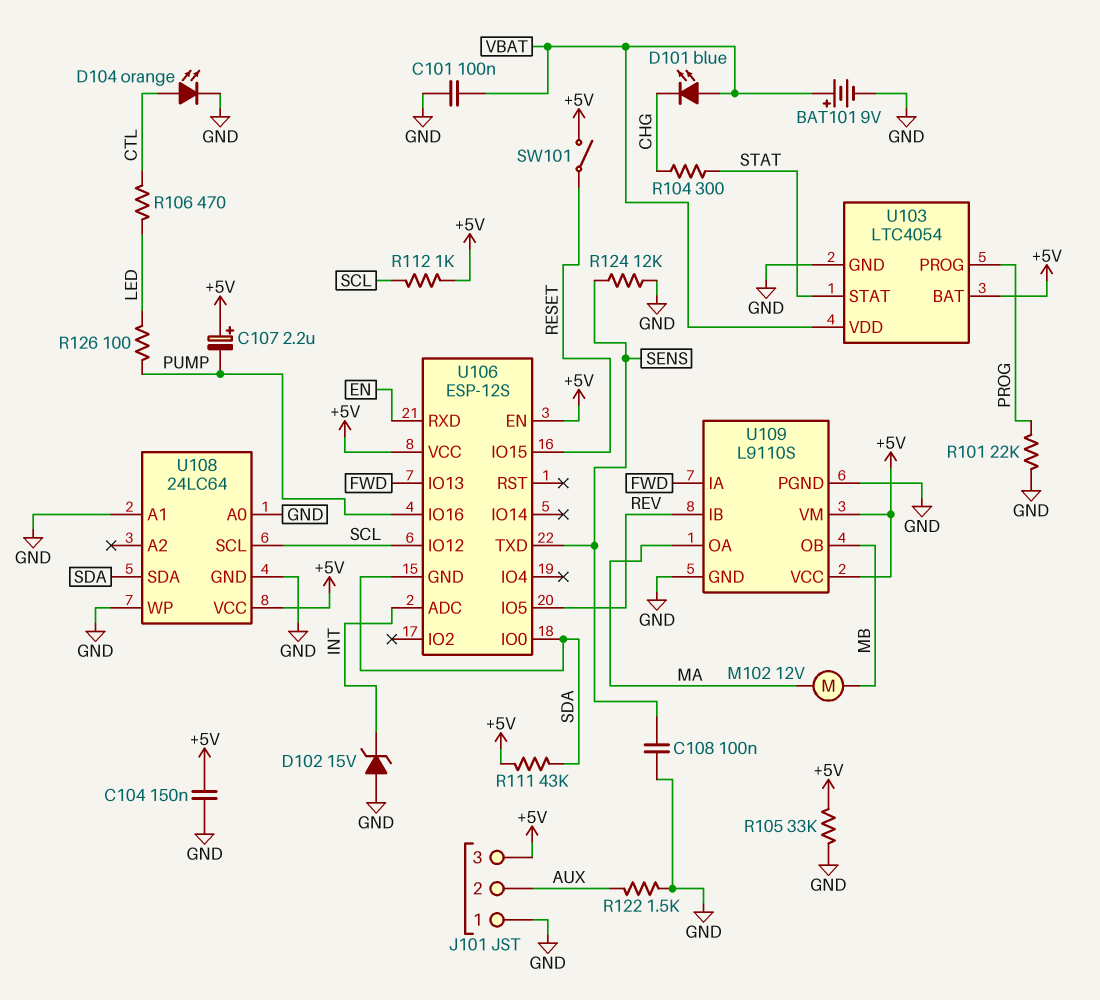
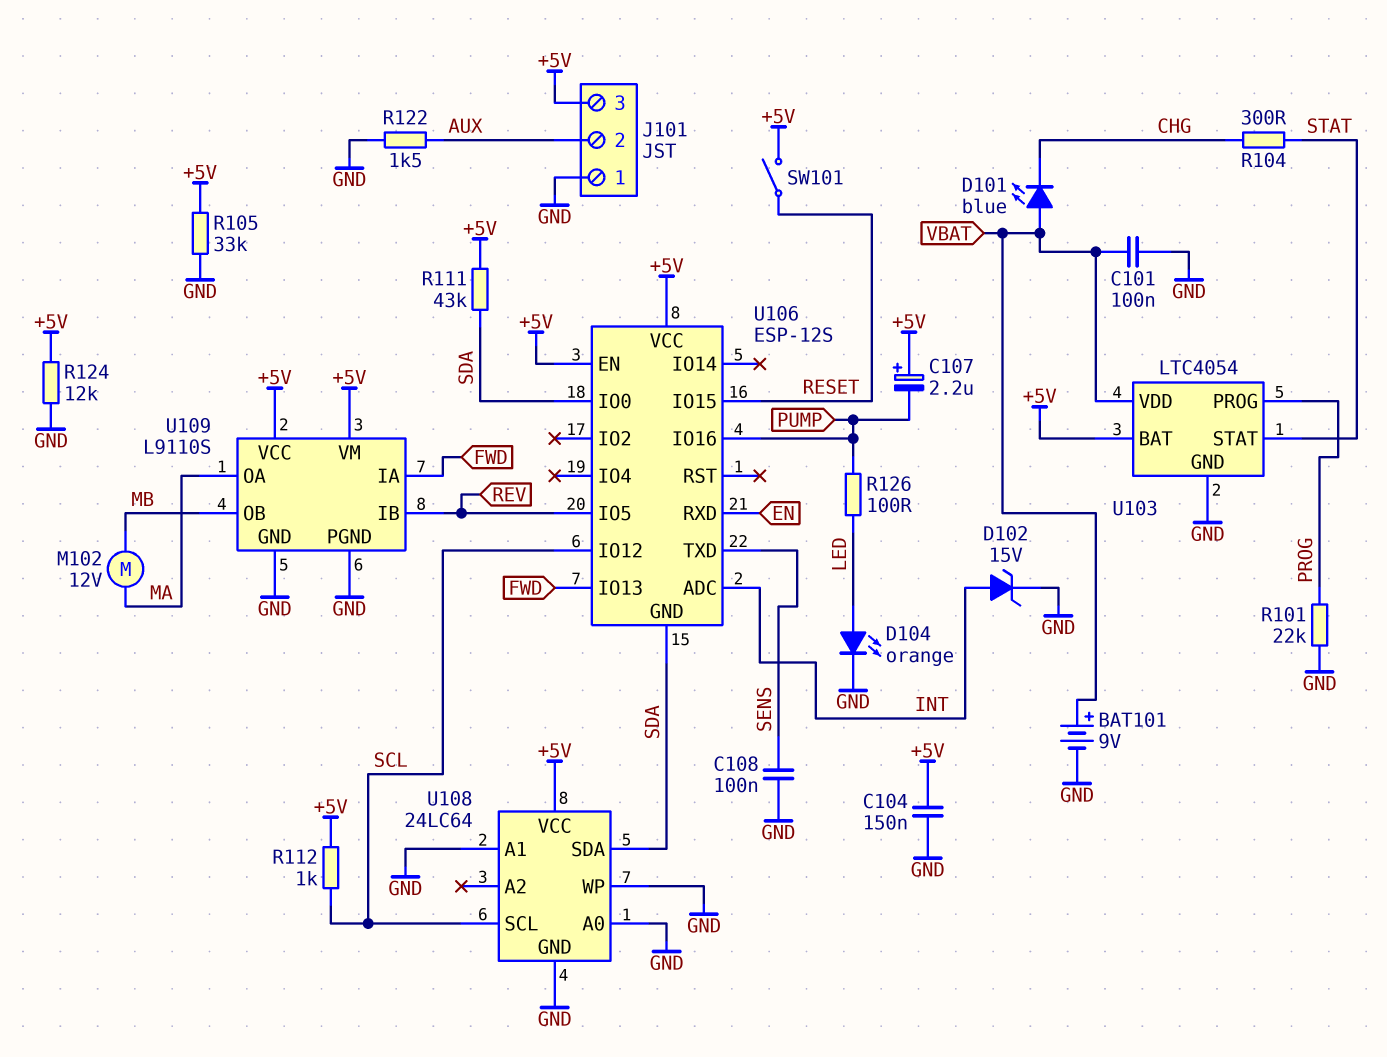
D102: zener 15V (A GND, K INT) -> zener 15V (A INT, K GND)
D104: LED orange (A CTL, K GND) -> LED orange (A LED, K GND)
R106: 470 (CTL, LED) -> none
R124: 12k (GND, SENS) -> 12k (+5V, GND)

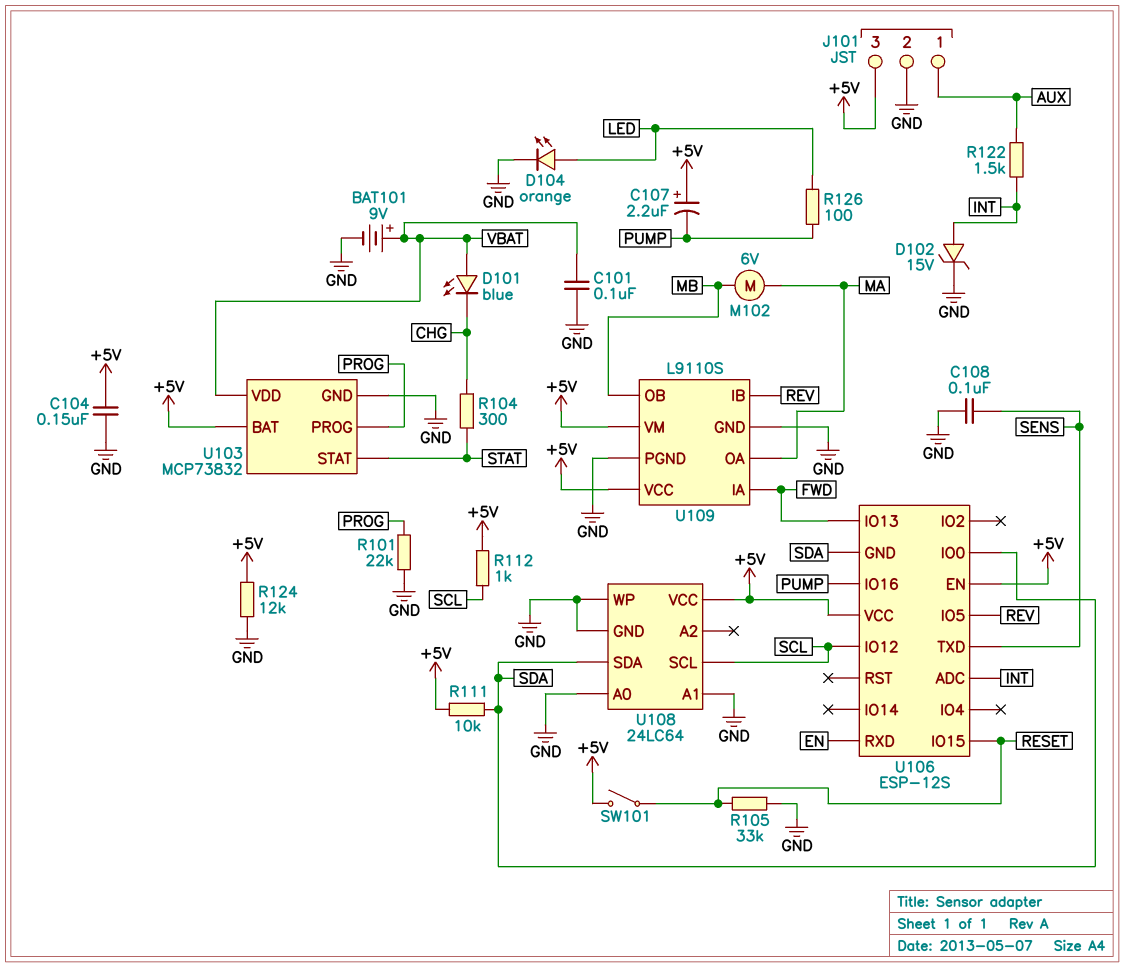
J101 pin 1: GND -> AUX
J101 pin 2: AUX -> GND
M102: motor 12V (MA, MB) -> motor 6V (MA, MB)
R105: 33k (+5V, GND) -> 33k (GND, RESET)
R111: 43k (+5V, SDA) -> 10k (+5V, SDA)
R122: 1.5k (AUX, GND) -> 1.5k (AUX, INT)
U103: LTC4054 -> MCP73832

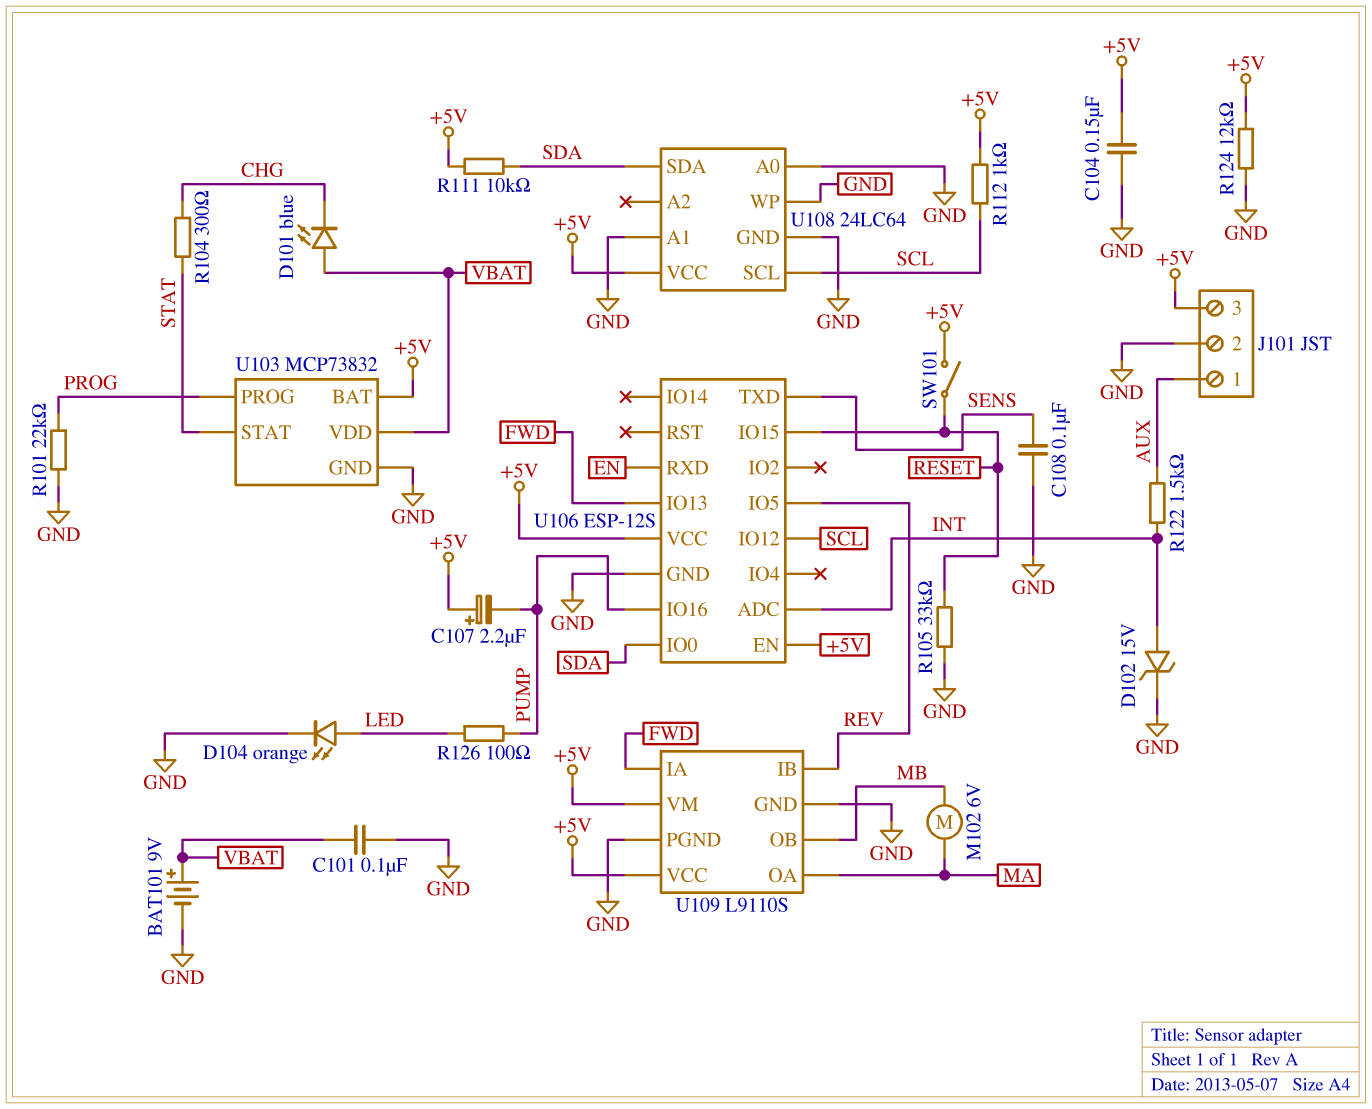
U106 pin GND: SDA -> GND

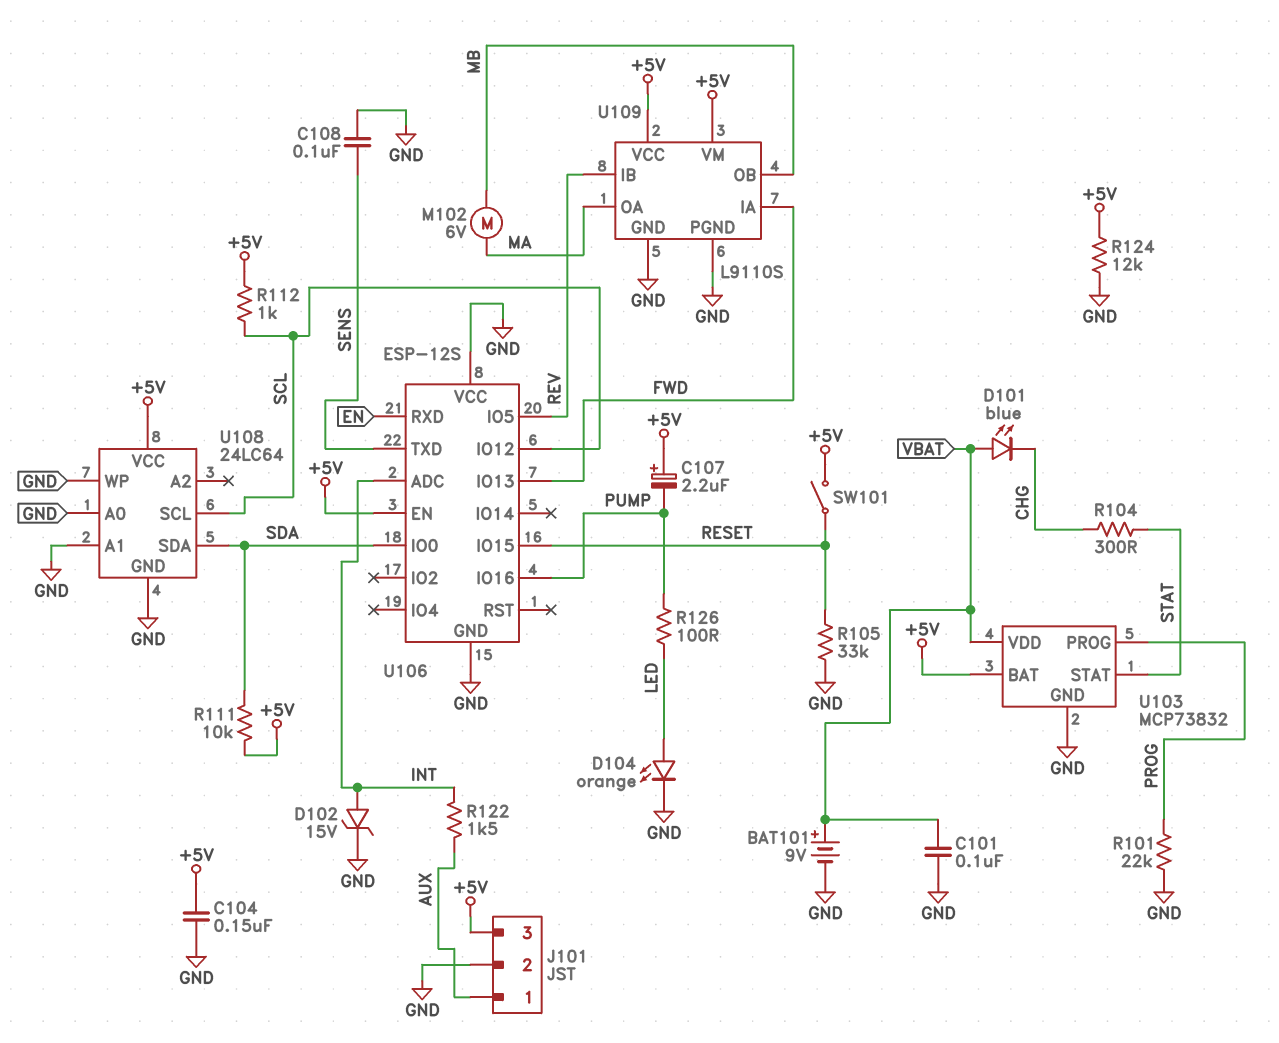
U106 pin VCC: +5V -> GND

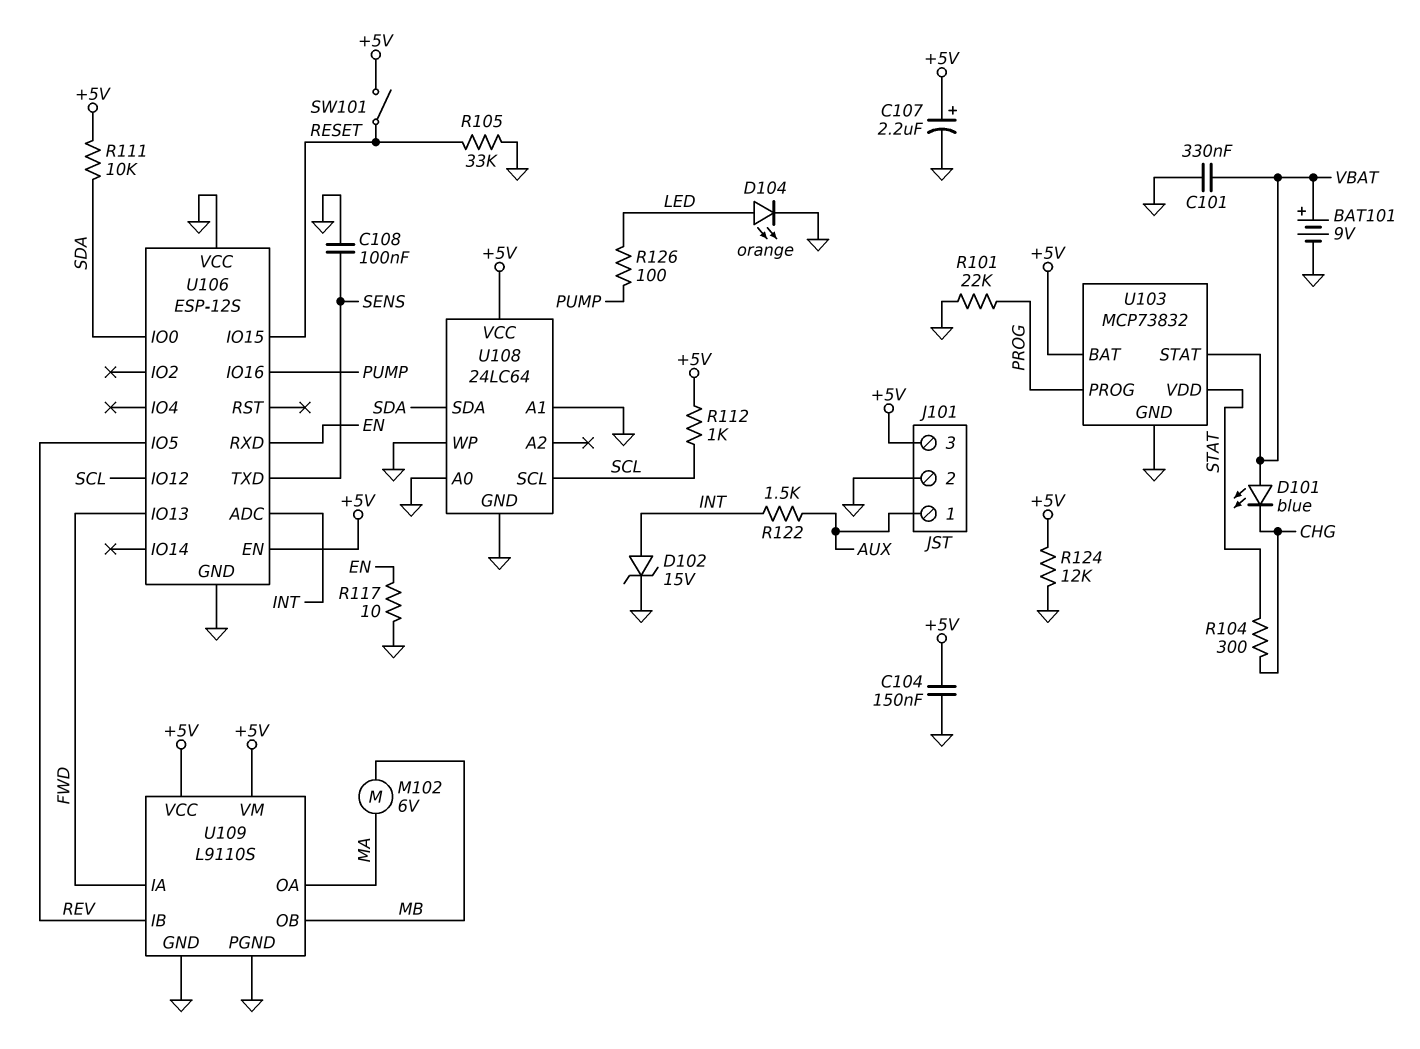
C101: 100nF (GND, VBAT) -> 330nF (GND, VBAT)
C107: 2.2uF (plus +5V, minus PUMP) -> 2.2uF (plus +5V, minus GND)
R117: none -> 10 (EN, GND)
U103 pin STAT: STAT -> VBAT
U103 pin VDD: VBAT -> STAT

